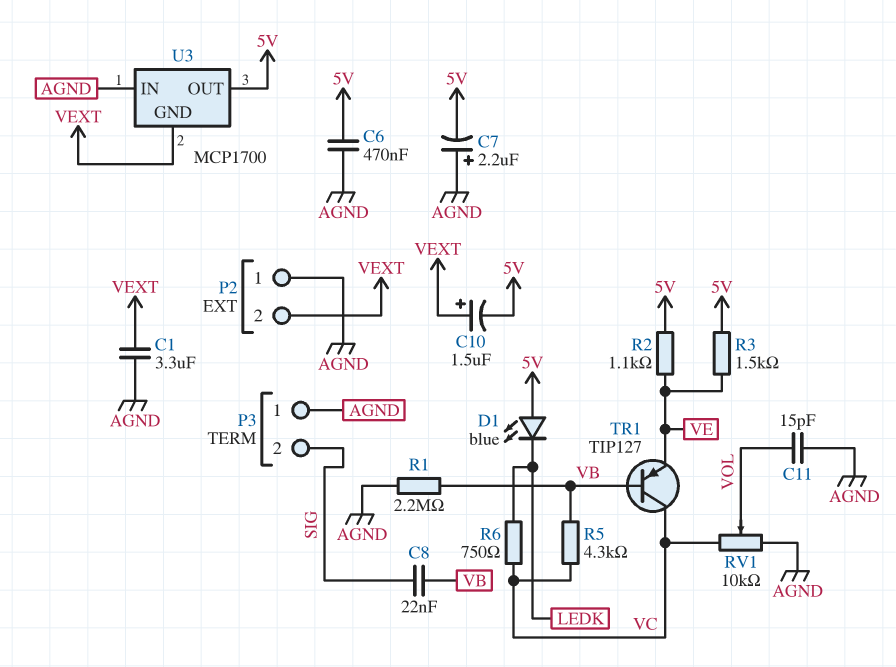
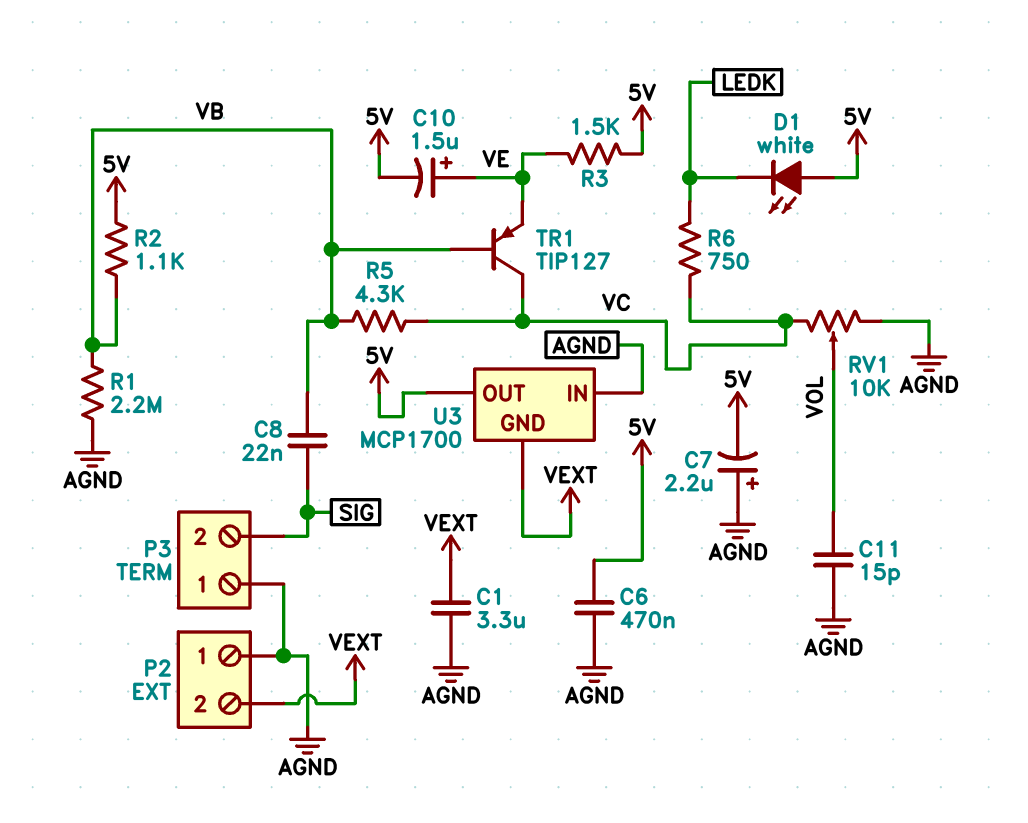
C10: 1.5uF (plus VEXT, minus 5V) -> 1.5uF (plus VE, minus 5V)
D1: LED blue (A 5V, K LEDK) -> LED white (A 5V, K LEDK)
R2: 1.1k (5V, VE) -> 1.1k (5V, VB)

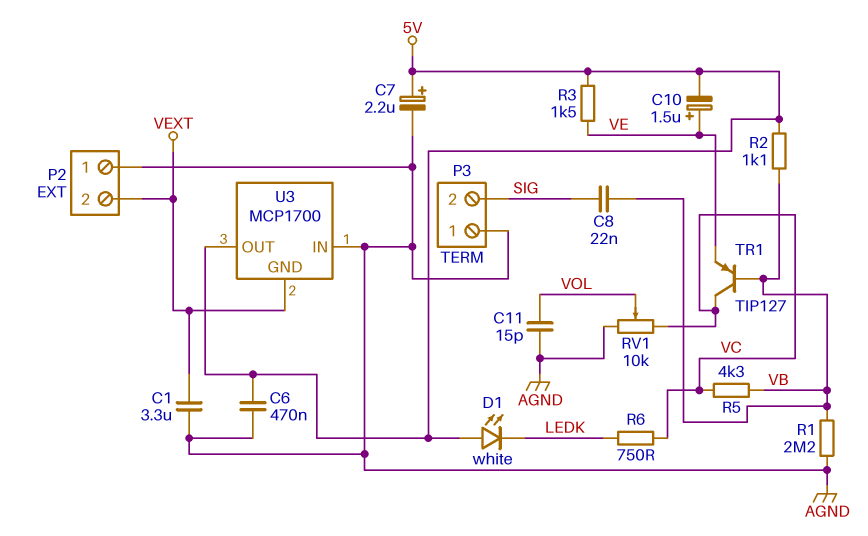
C7: 2.2uF (plus AGND, minus 5V) -> 2.2uF (plus 5V, minus AGND)

